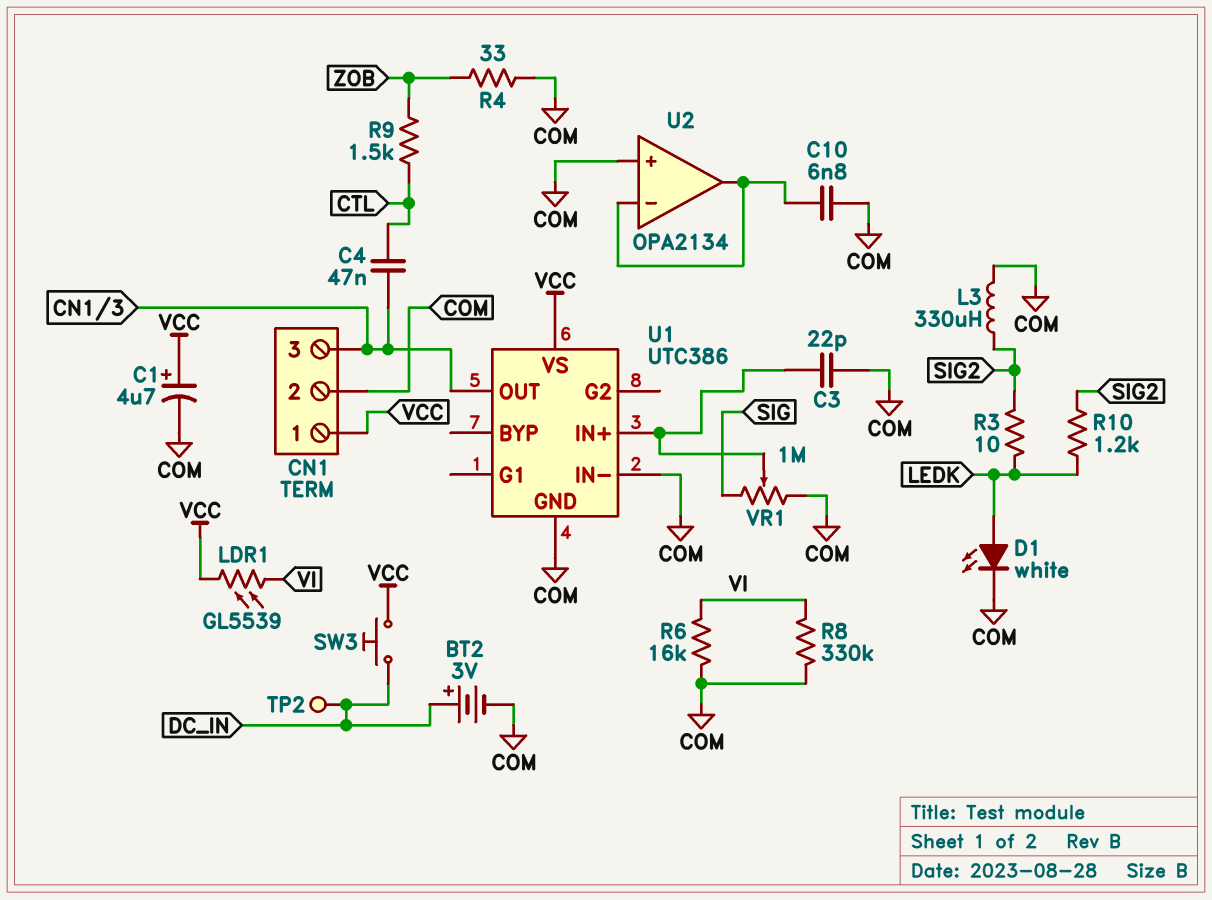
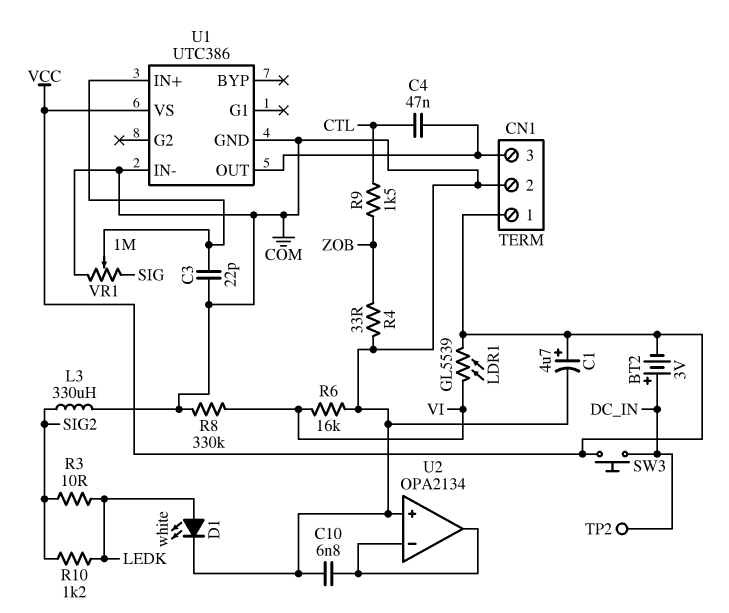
BT2: 3V (plus DC_IN, minus COM) -> 3V (plus DC_IN, minus VCC)

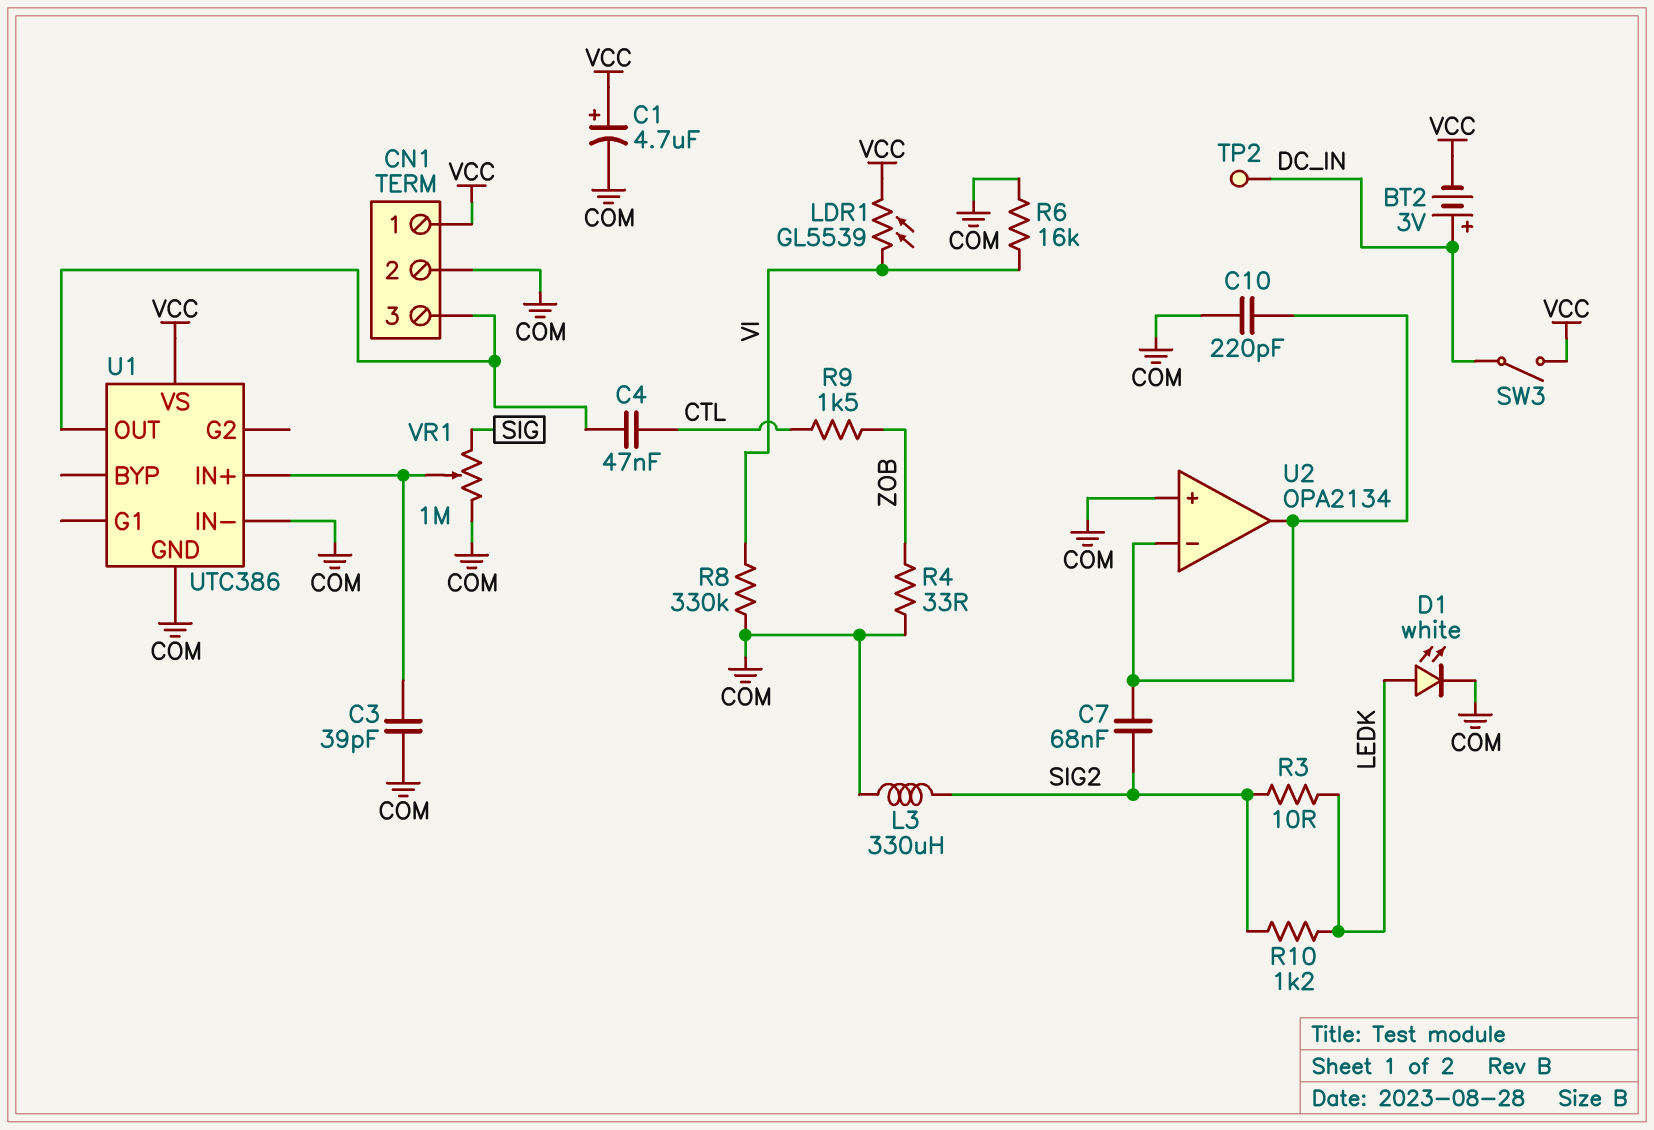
C3: 22pF (COM, U1/IN+) -> 39pF (COM, U1/IN+)
C7: none -> 68nF (SIG2, U2/in-)
C10: 6.8nF (COM, U2/in-) -> 220pF (COM, U2/in-)
SW3: button (DC_IN, VCC) -> switch (DC_IN, VCC)

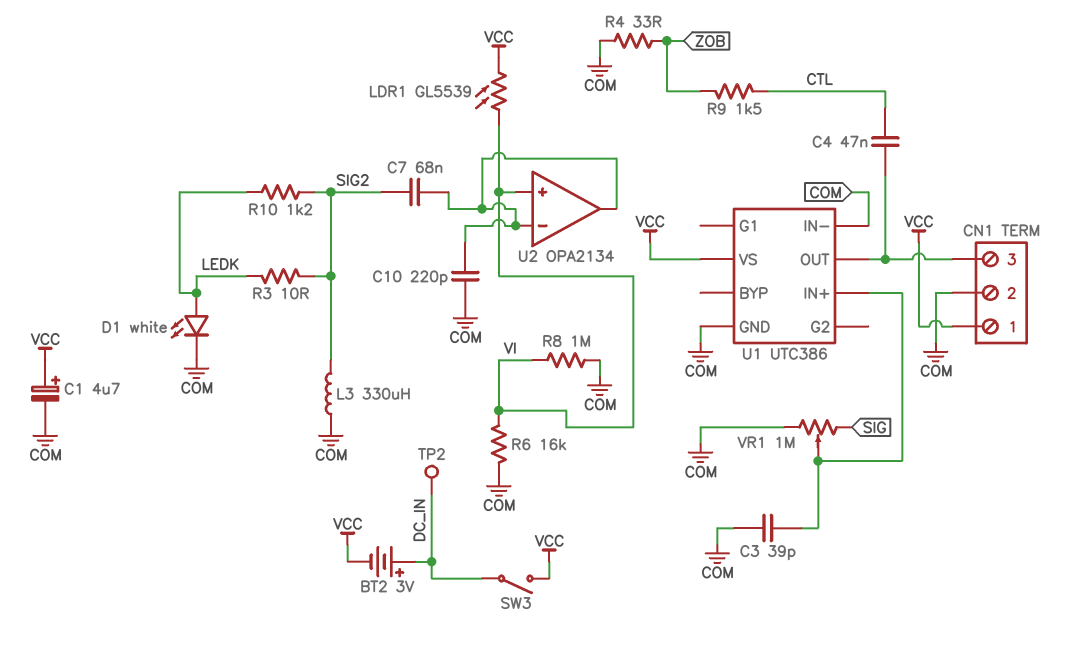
R8: 330k (COM, VI) -> 1M (COM, VI)
U2 pin in+: COM -> VI

